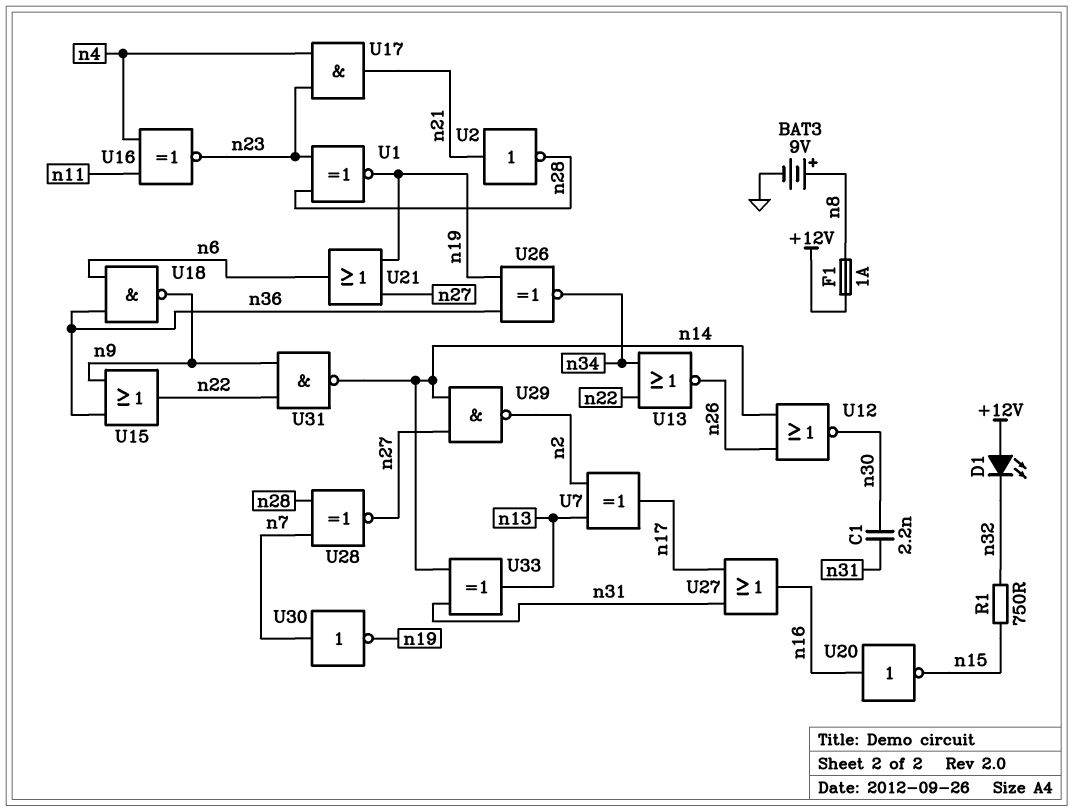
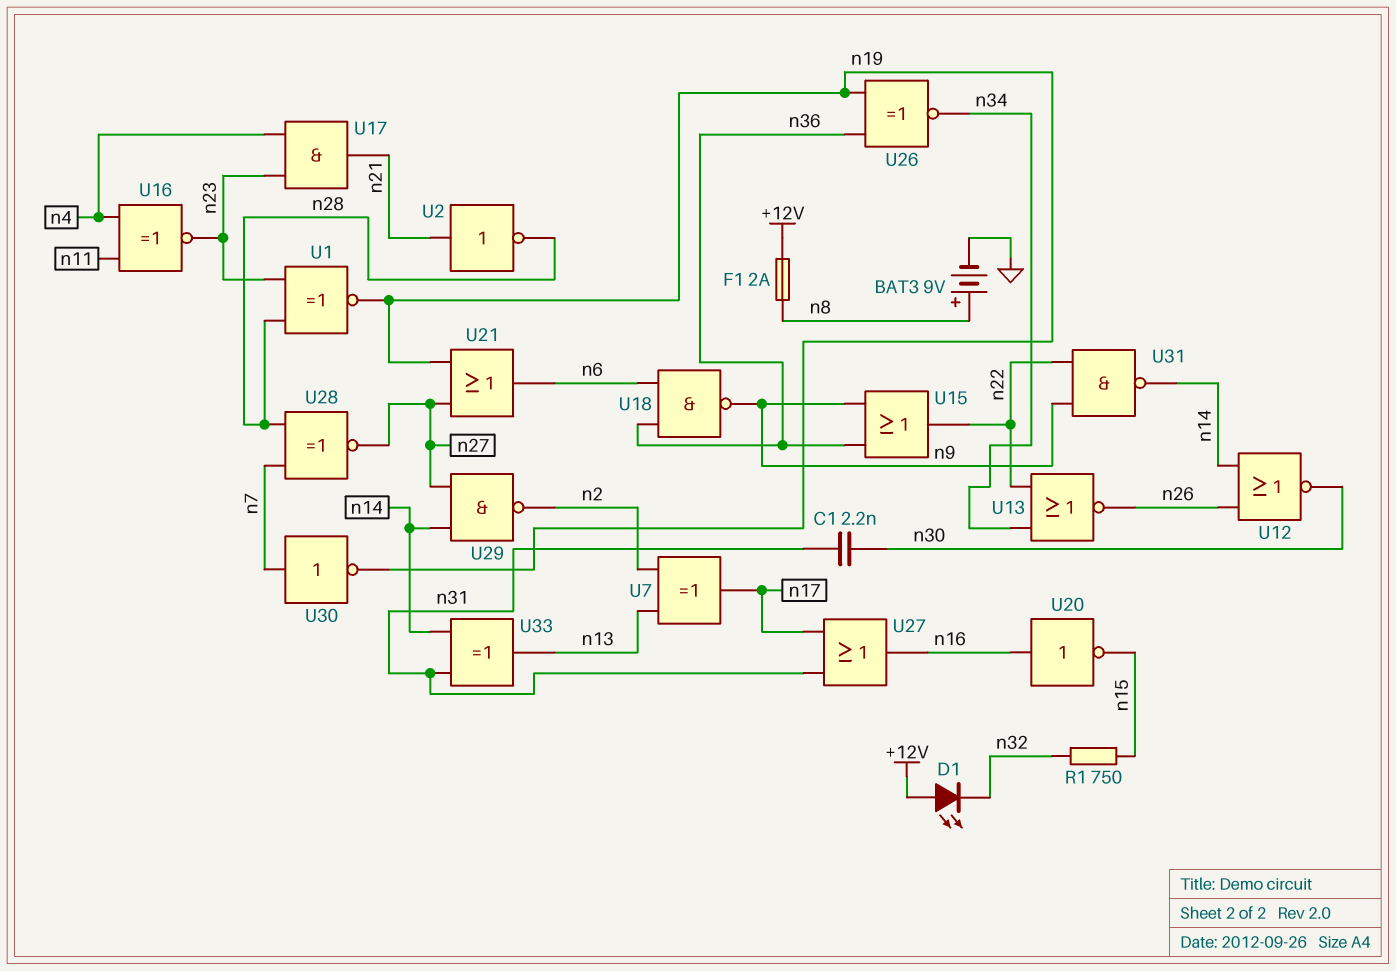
F1: 1A (+12V, n8) -> 2A (+12V, n8)

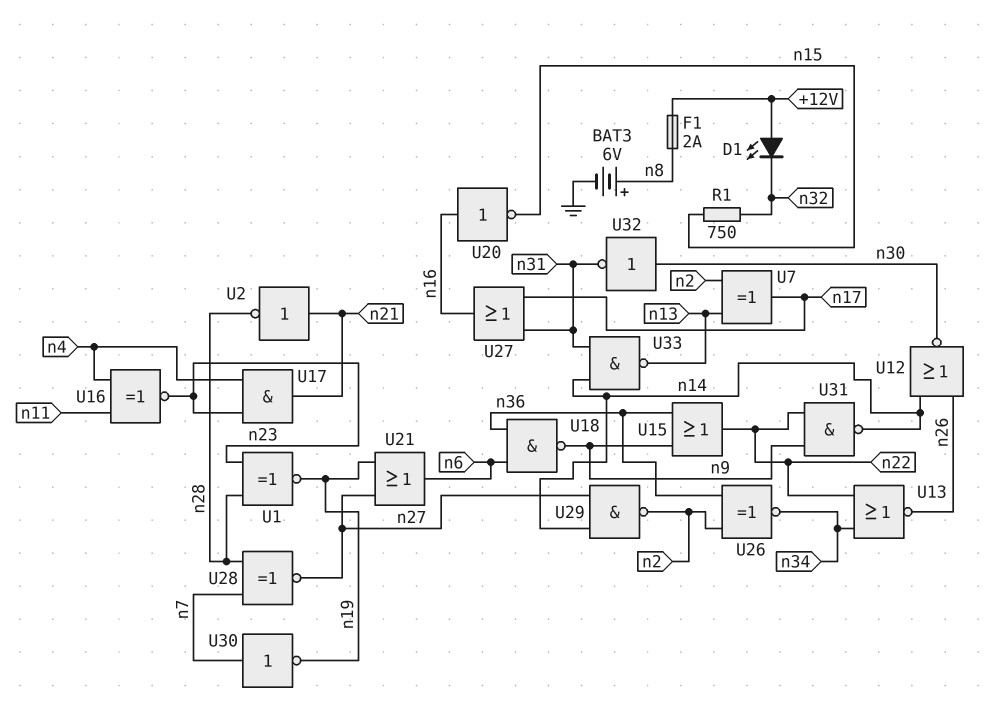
BAT3: 9V (plus n8, minus GND) -> 6V (plus n8, minus GND)
C1: 2.2nF (n30, n31) -> none
U26: XNOR (in n19, in n36, out n34) -> XNOR (in n2, in n36, out n34)
U32: none -> NOT (in n30, out n31)
U33: XOR (in n14, in n31, out n13) -> NAND (in n14, in n31, out n13)

